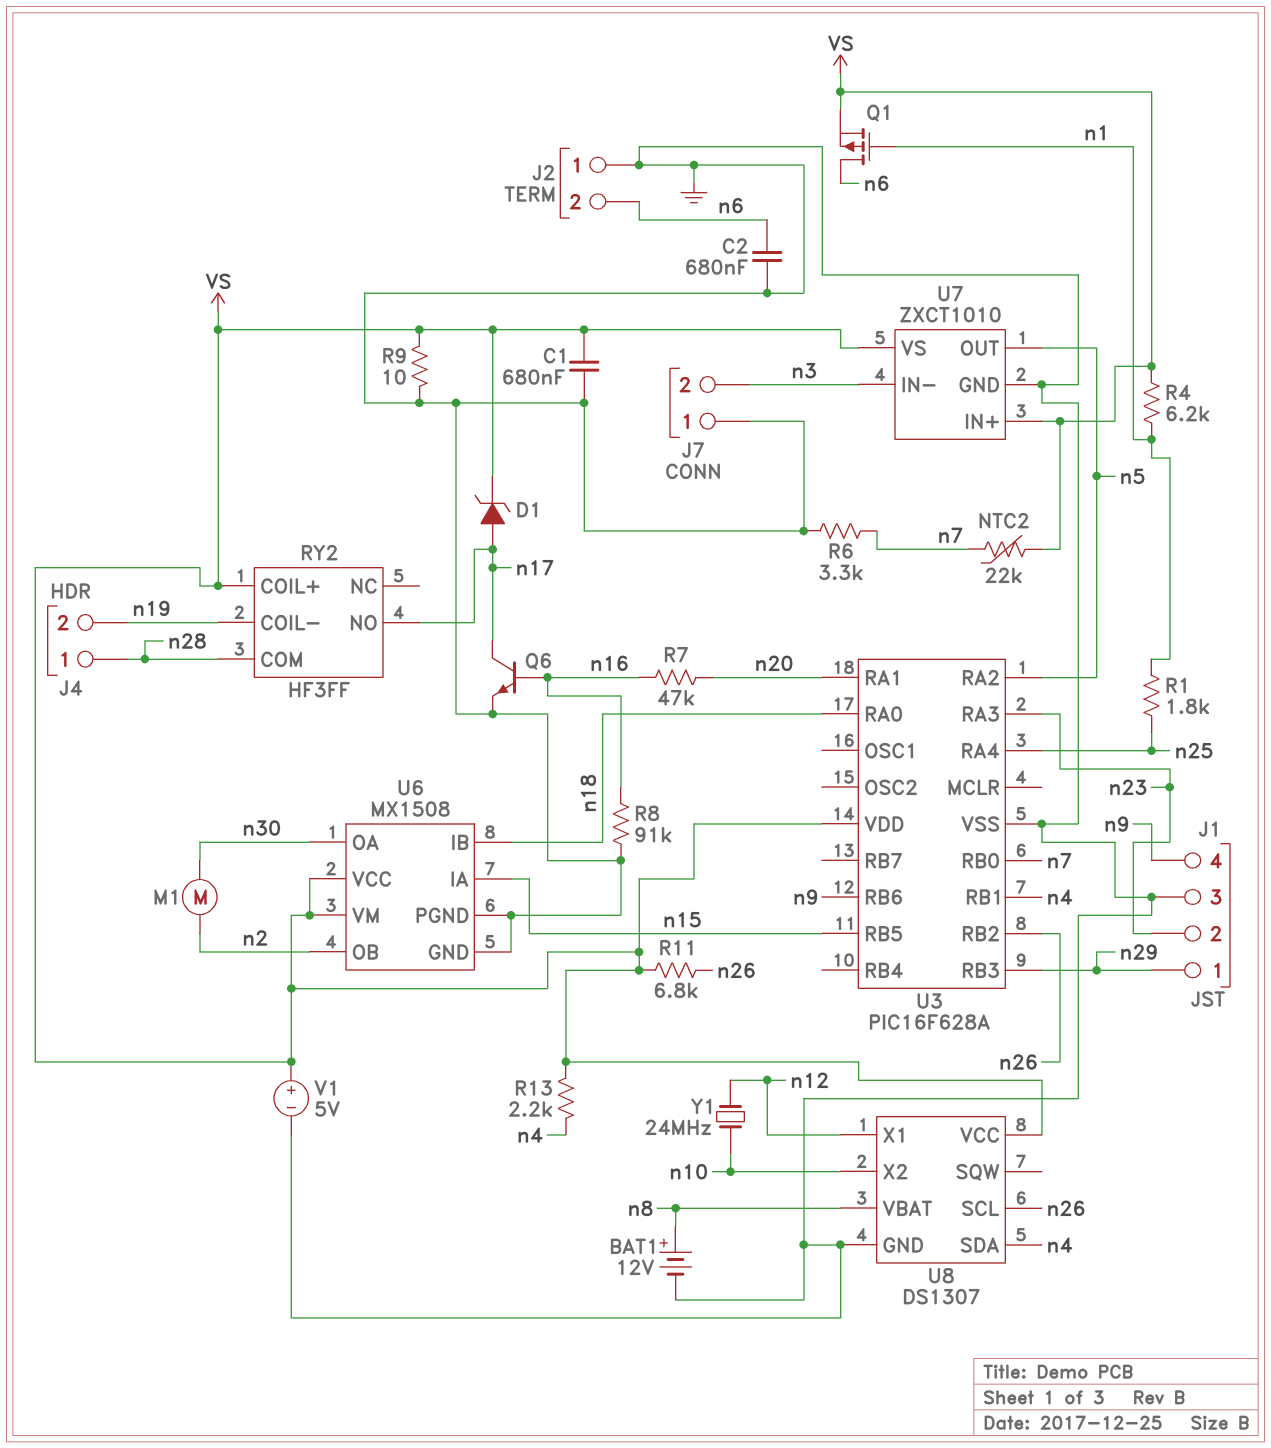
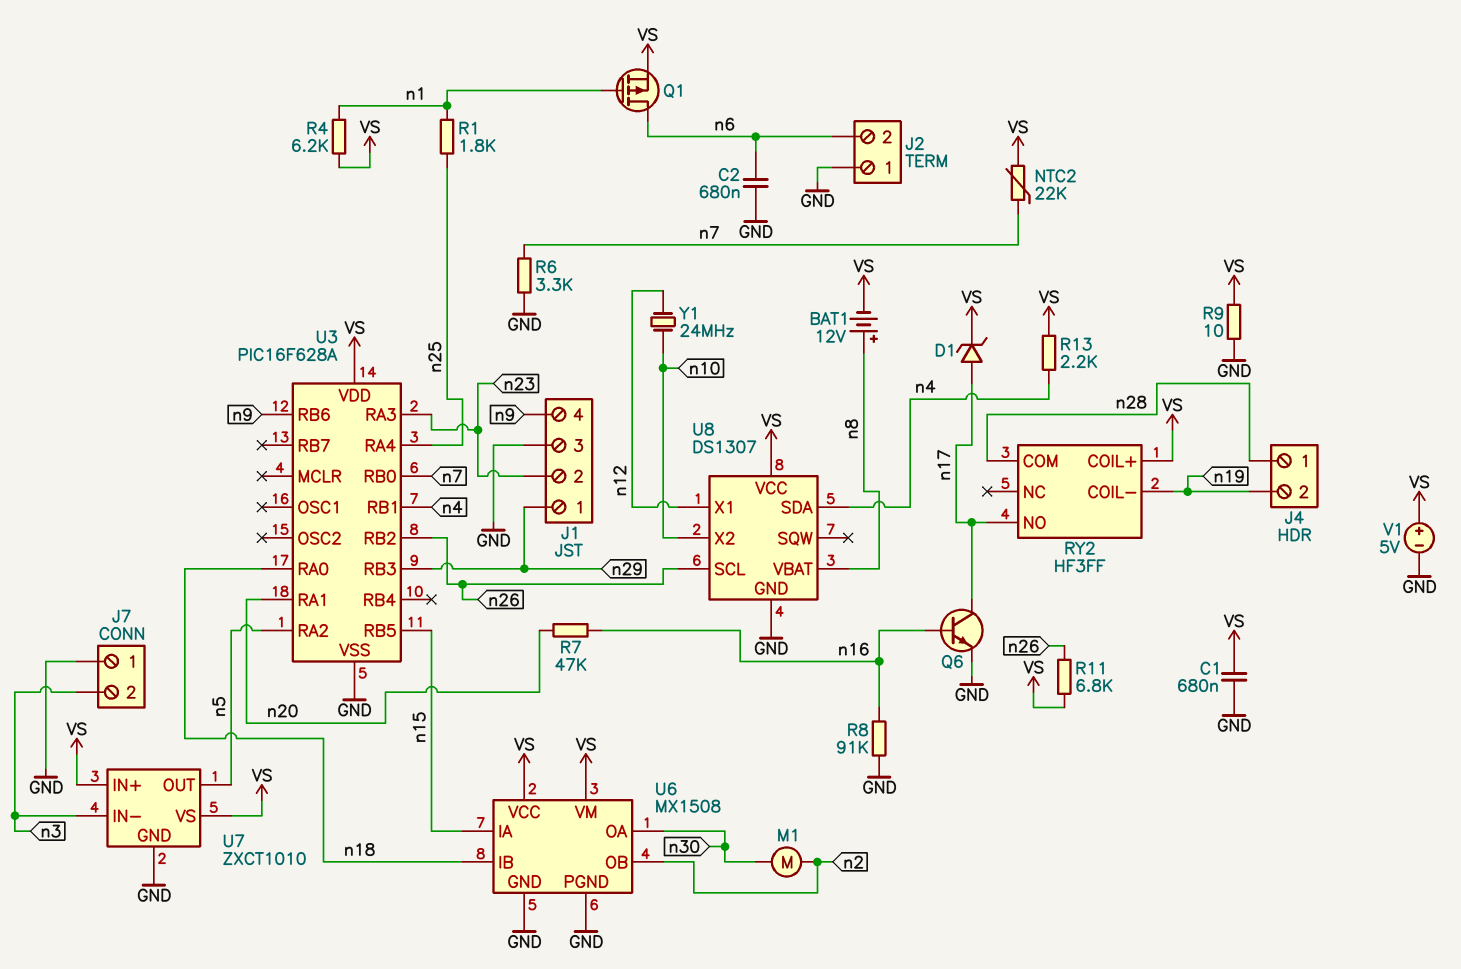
BAT1: 12V (plus n8, minus GND) -> 12V (plus n8, minus VS)

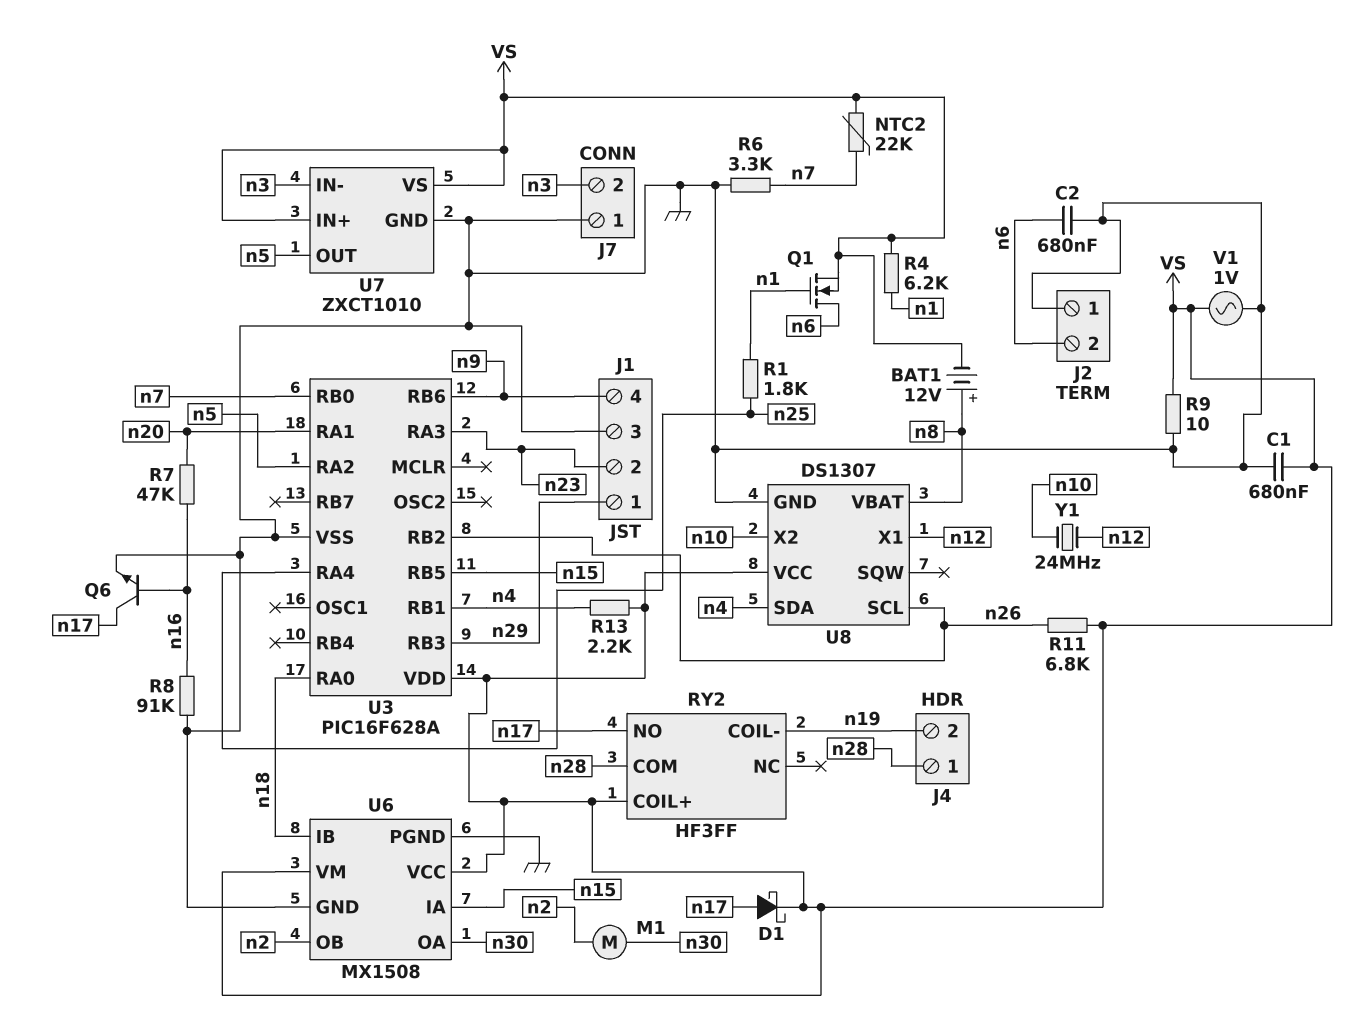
D1: zener (A n17, K VS) -> schottky (A n17, K VS)
Q1: PMOS (G n1, D n6, S VS) -> NMOS (G n1, D n6, S VS)
V1: 5V (plus VS, minus GND) -> AC 1V (GND, VS)

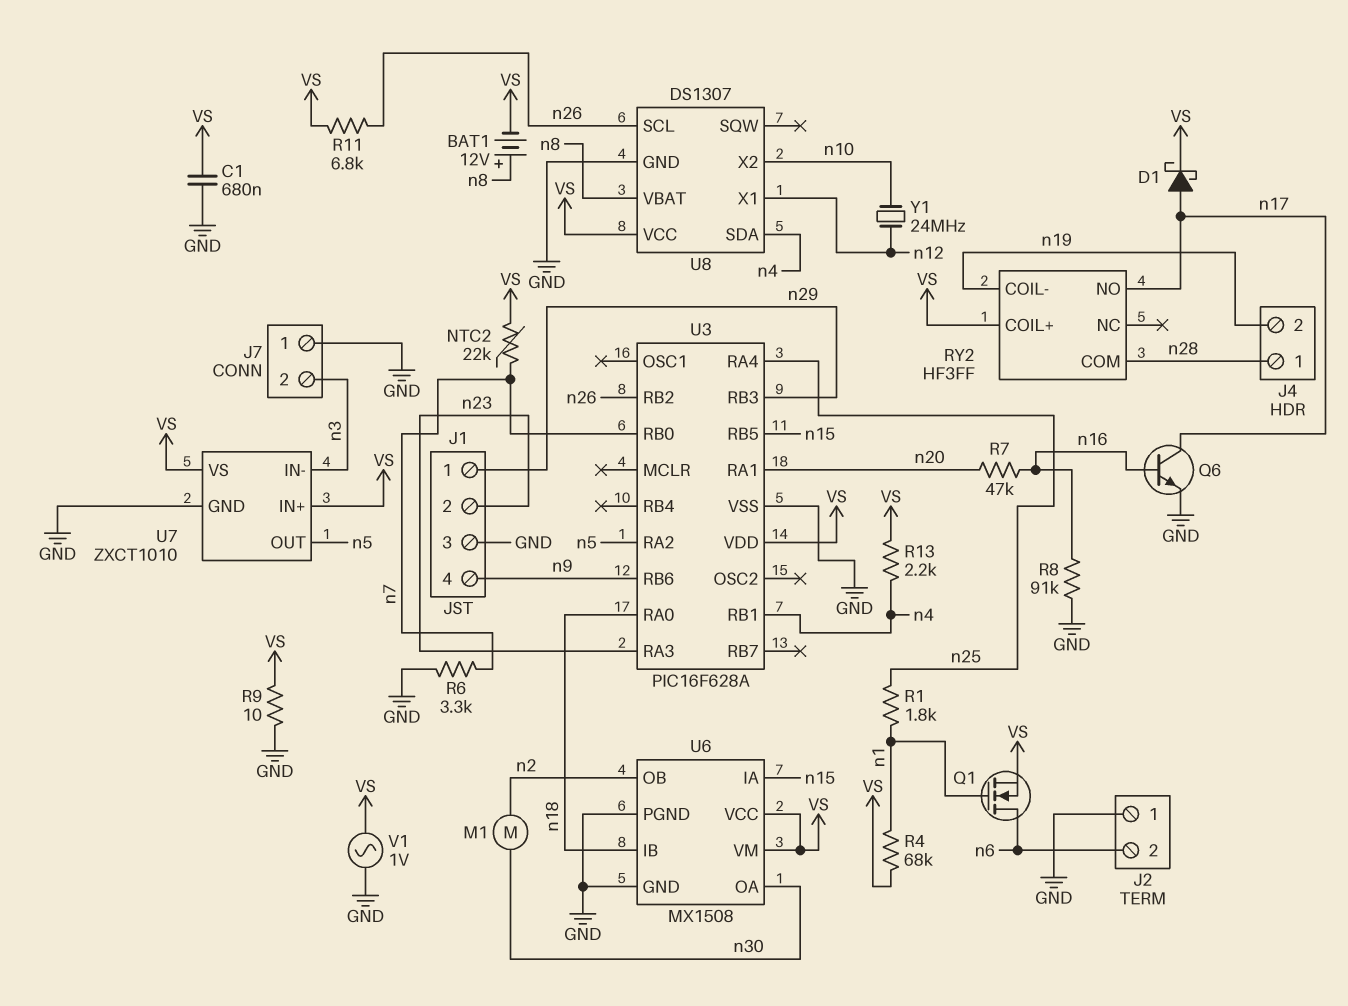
C2: 680nF (GND, n6) -> none
R4: 6.2k (VS, n1) -> 68k (VS, n1)

